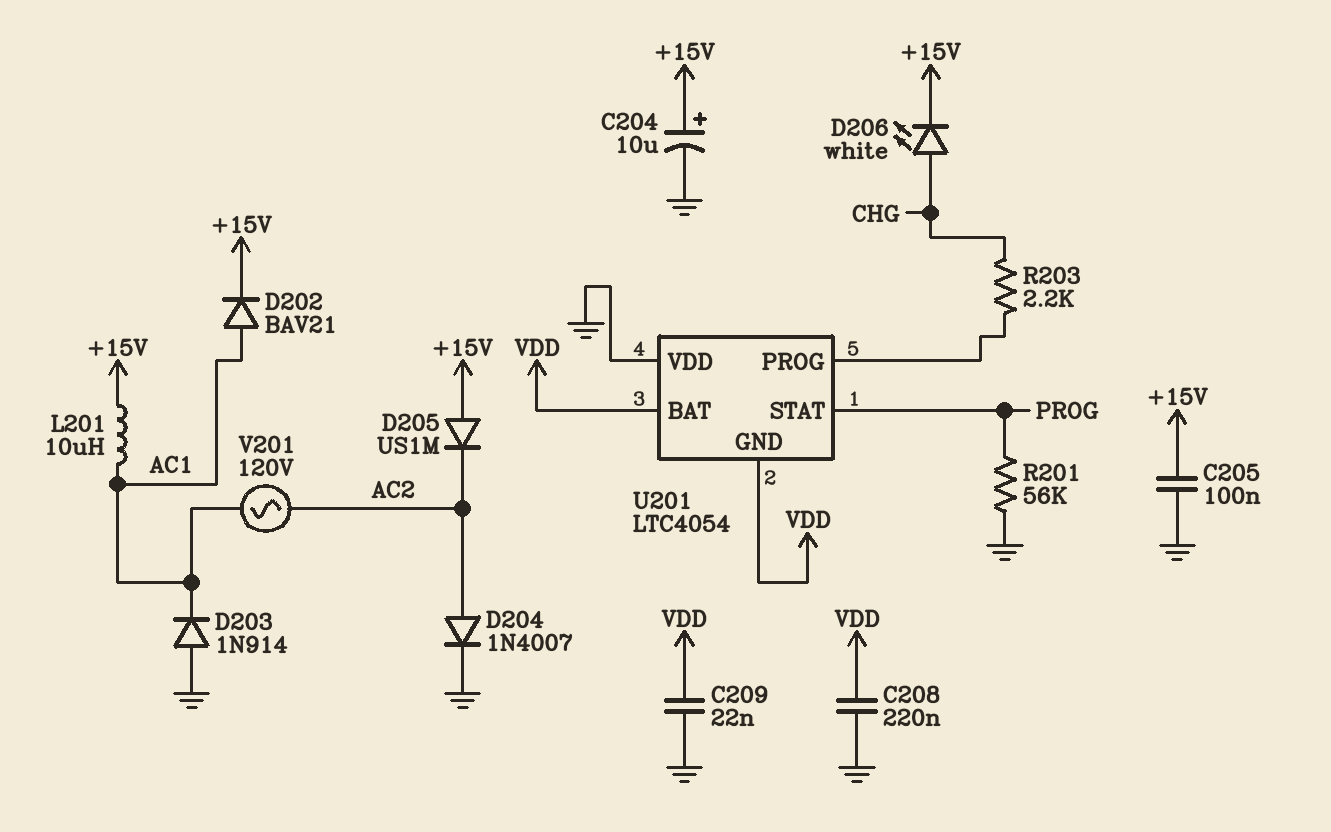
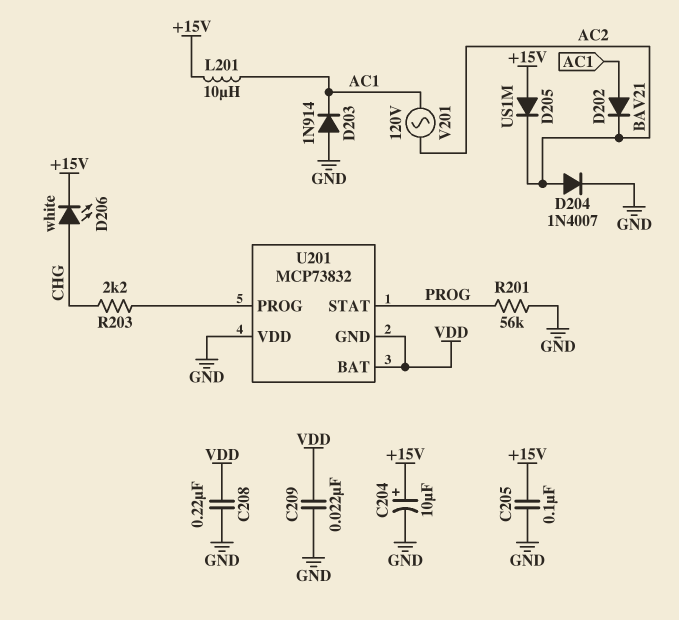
D202: diode BAV21 (A AC1, K +15V) -> diode BAV21 (A AC1, K AC2)
U201: LTC4054 -> MCP73832

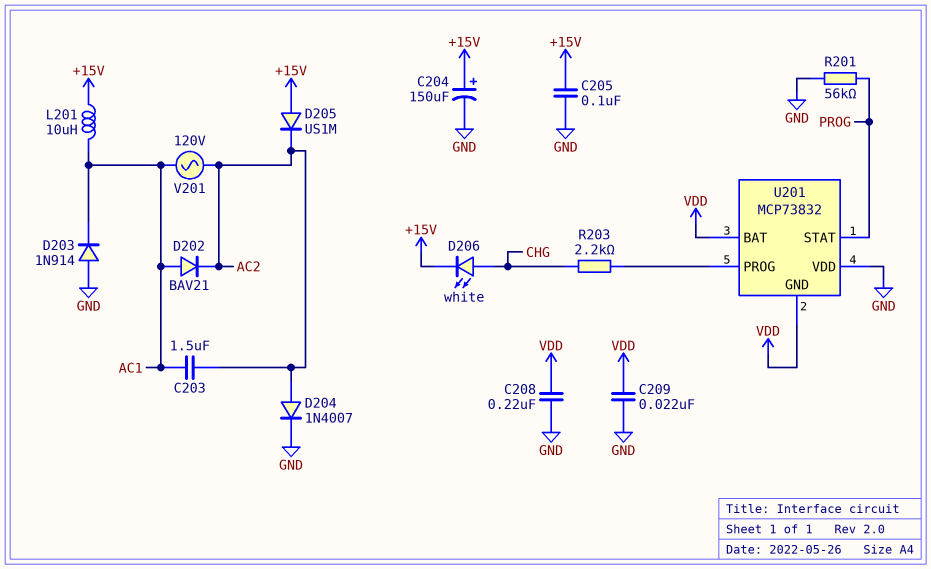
C203: none -> 1.5uF (AC1, AC2)
C204: 10uF (plus +15V, minus GND) -> 150uF (plus +15V, minus GND)

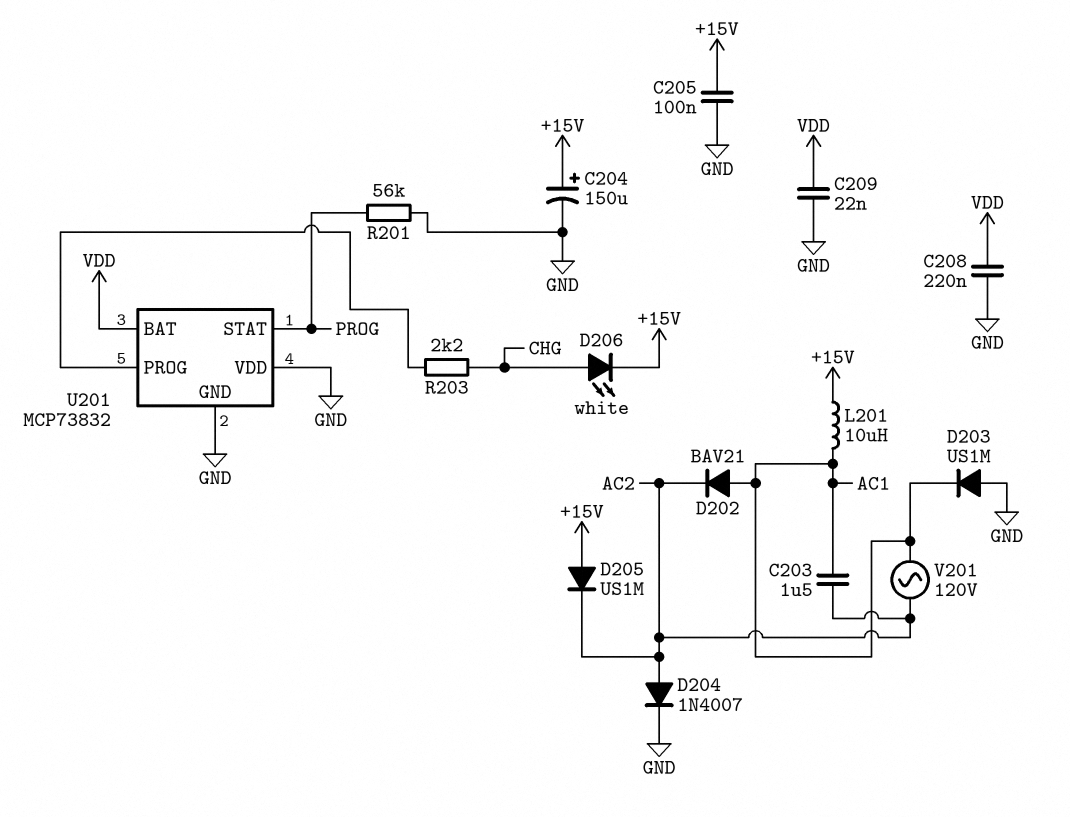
D203: diode 1N914 (A GND, K AC1) -> diode US1M (A GND, K AC1)
U201 pin GND: VDD -> GND

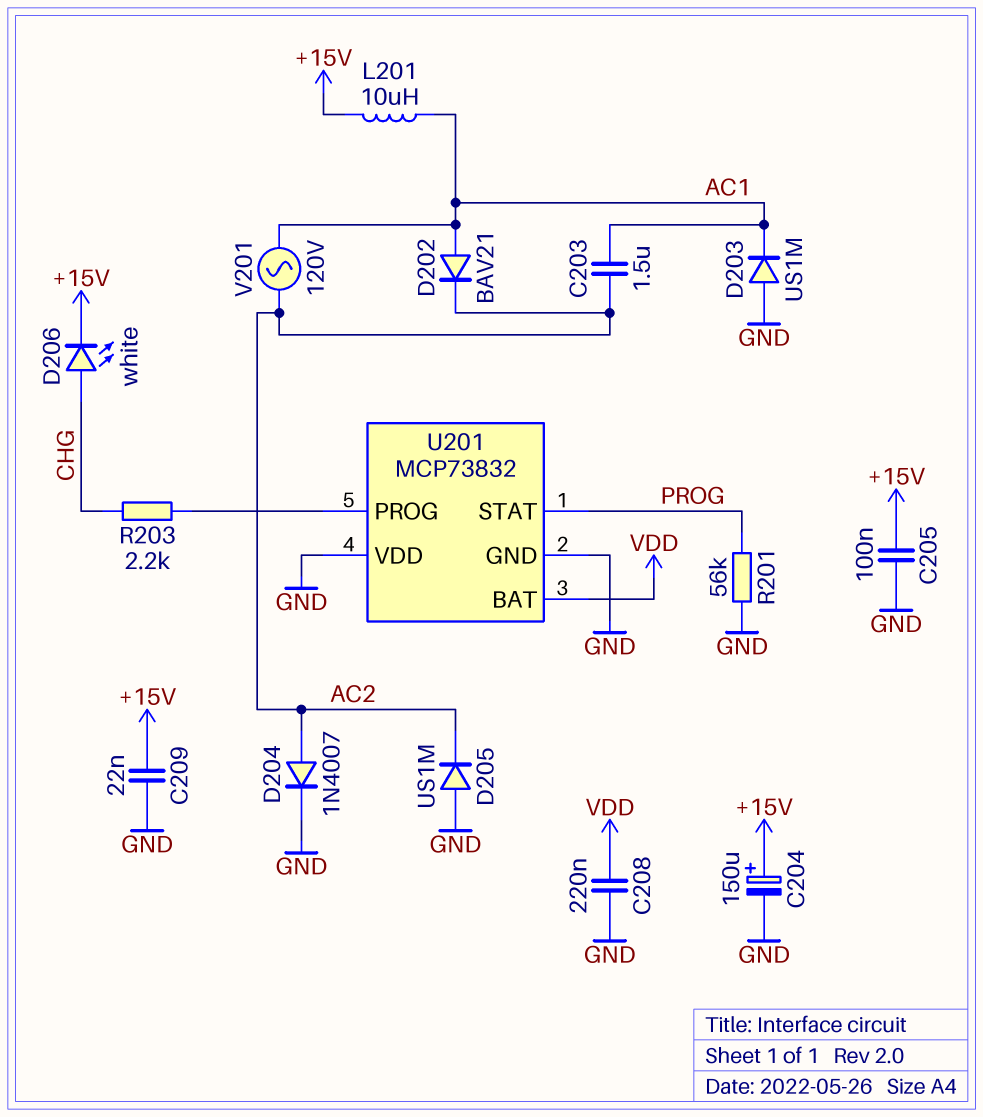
C209: 22nF (GND, VDD) -> 22nF (+15V, GND)
D205: diode US1M (A +15V, K AC2) -> diode US1M (A GND, K AC2)

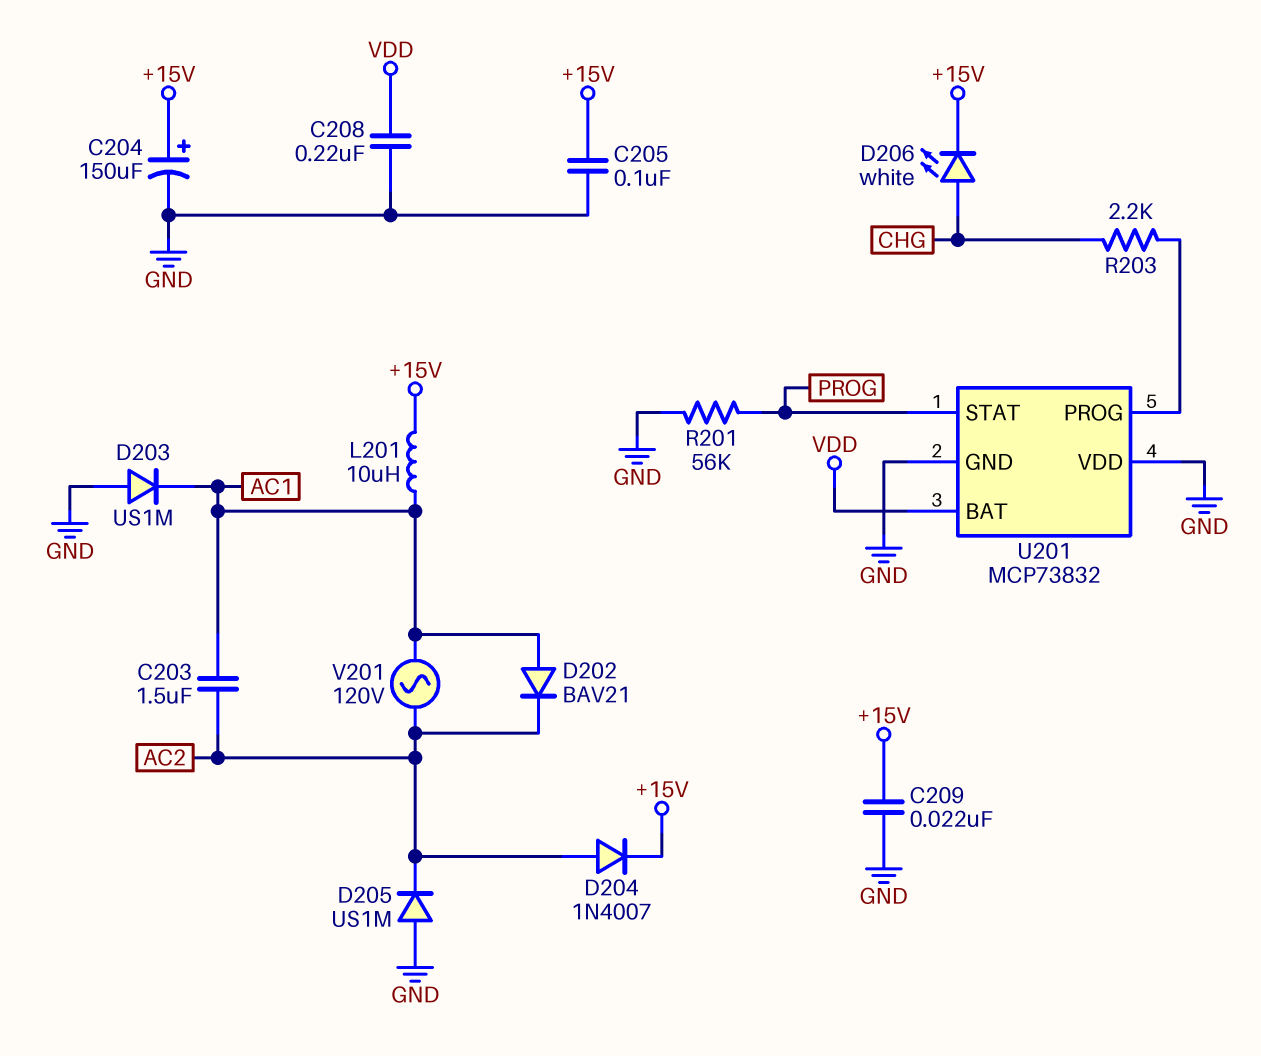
D204: diode 1N4007 (A AC2, K GND) -> diode 1N4007 (A AC2, K +15V)

